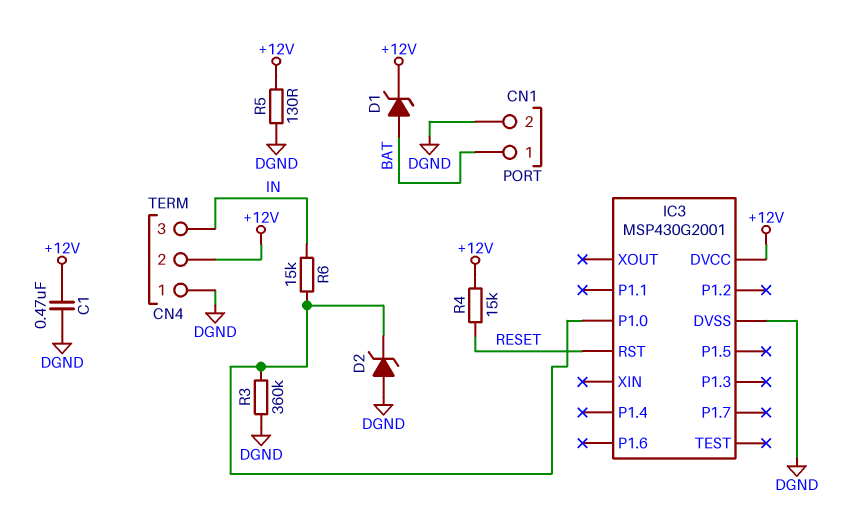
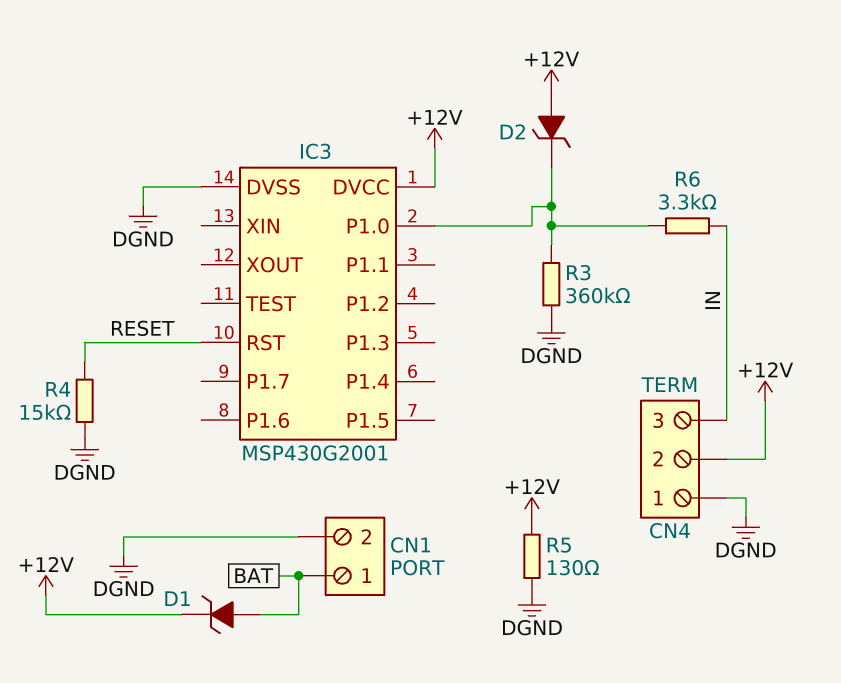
C1: 470nF (+12V, DGND) -> none
D2: zener (A DGND, K IC3/P1.0) -> zener (A +12V, K IC3/P1.0)
R4: 15k (+12V, RESET) -> 15k (DGND, RESET)
R6: 15k (IC3/P1.0, IN) -> 3.3k (IC3/P1.0, IN)

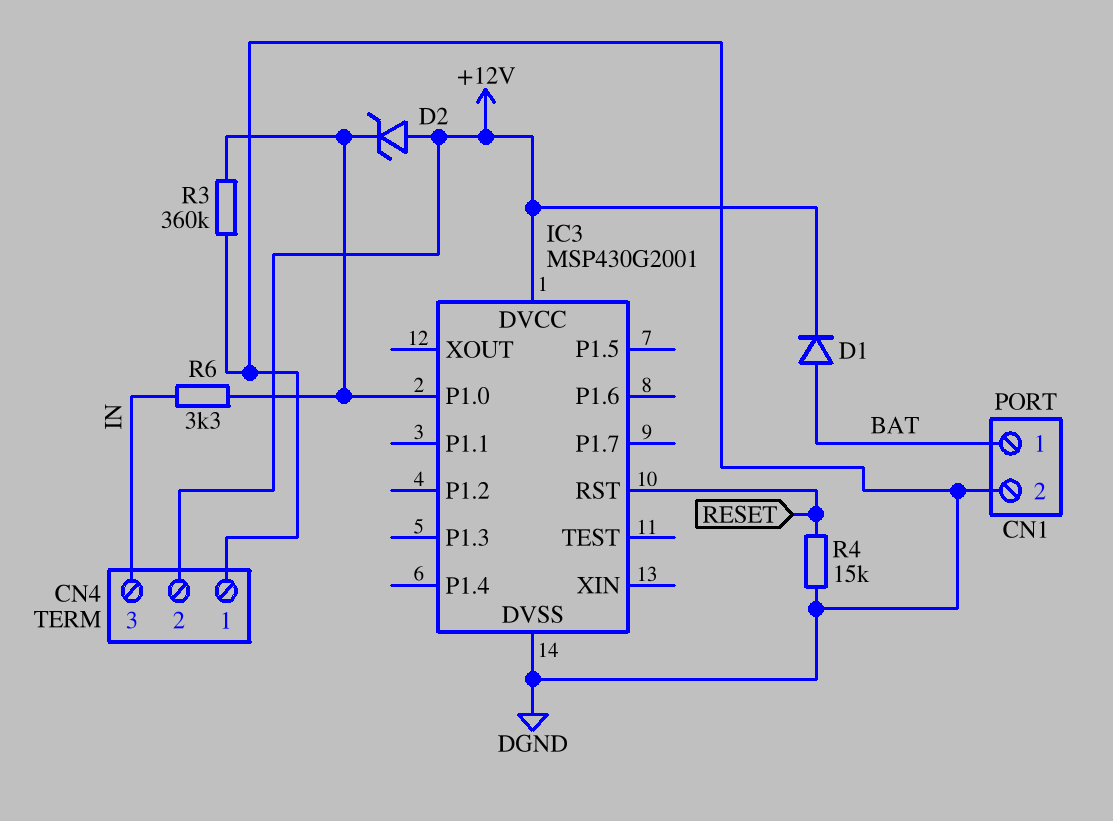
D1: zener (A BAT, K +12V) -> diode (A BAT, K +12V)
R5: 130 (+12V, DGND) -> none

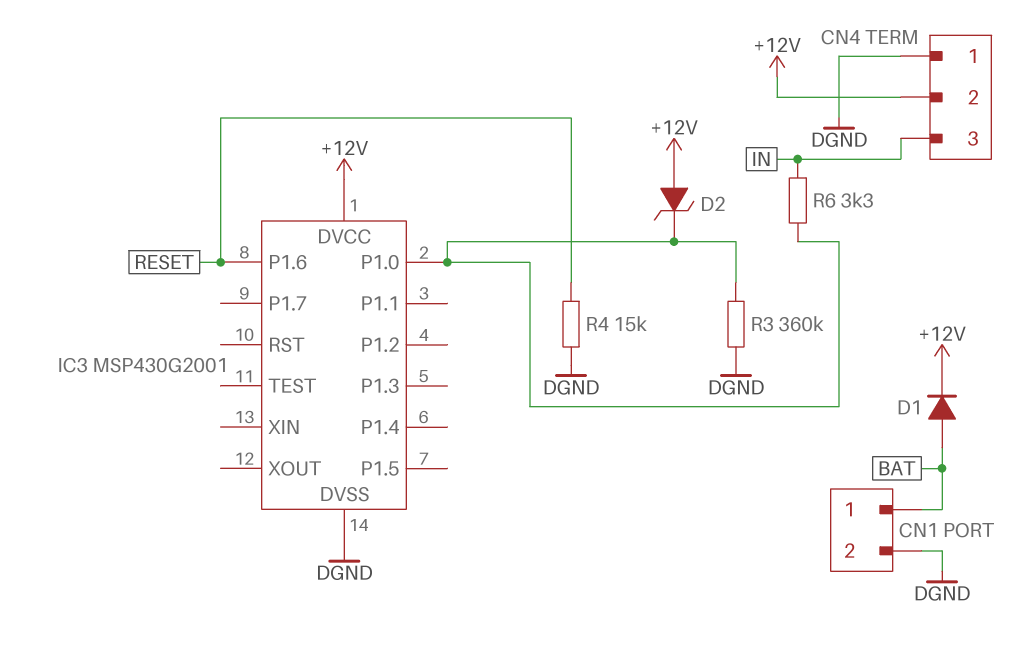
IC3 pin P1.6: none -> RESET
IC3 pin RST: RESET -> none

